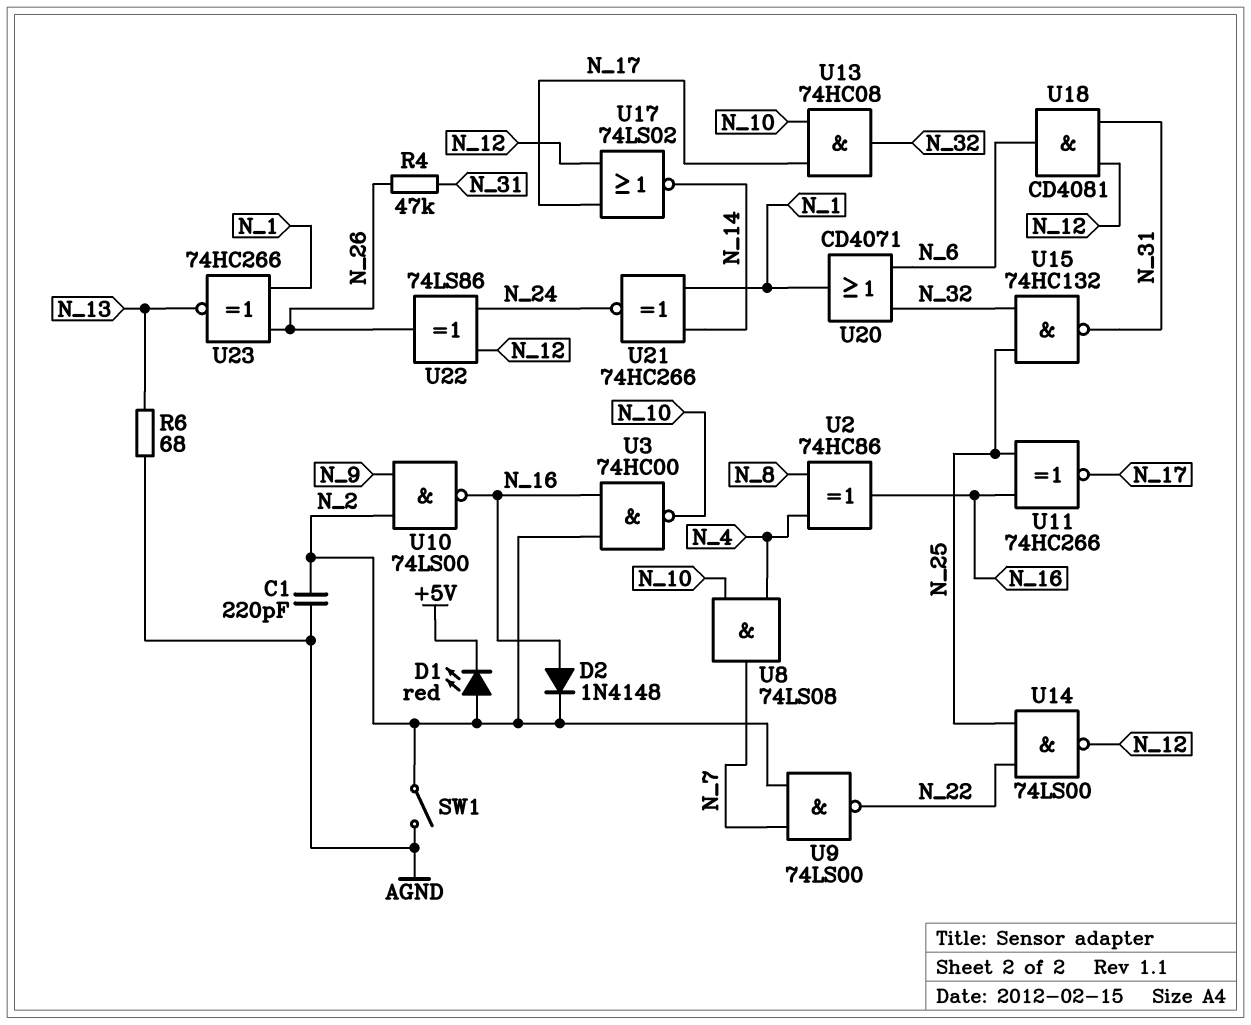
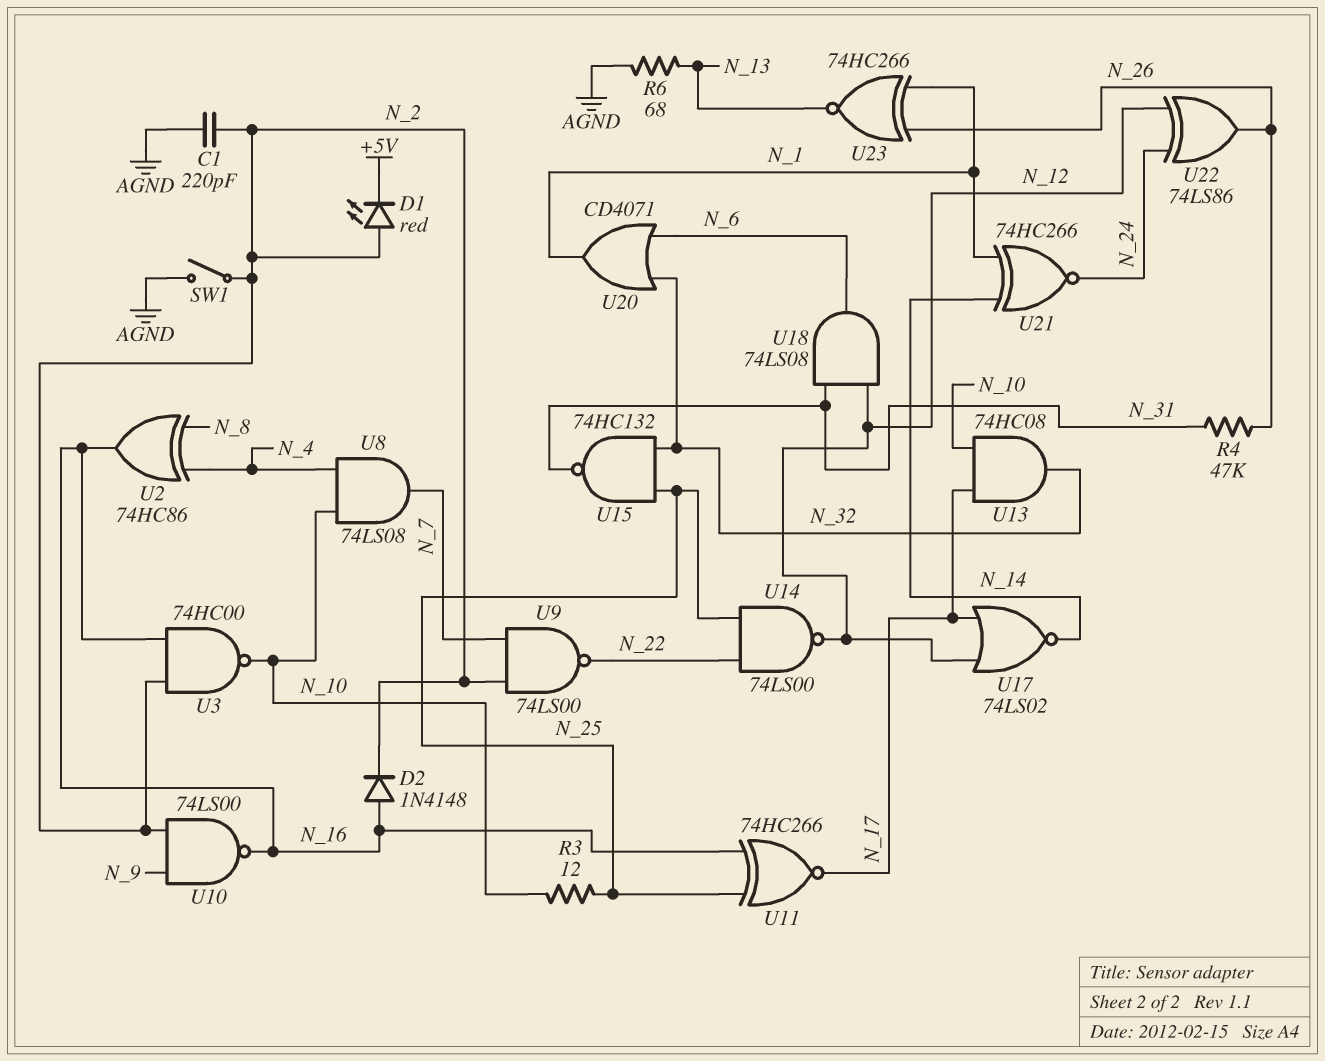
R3: none -> 12 (N_10, N_25)
U18: AND CD4081 (in N_12, in N_31, out N_6) -> AND 74LS08 (in N_12, in N_31, out N_6)

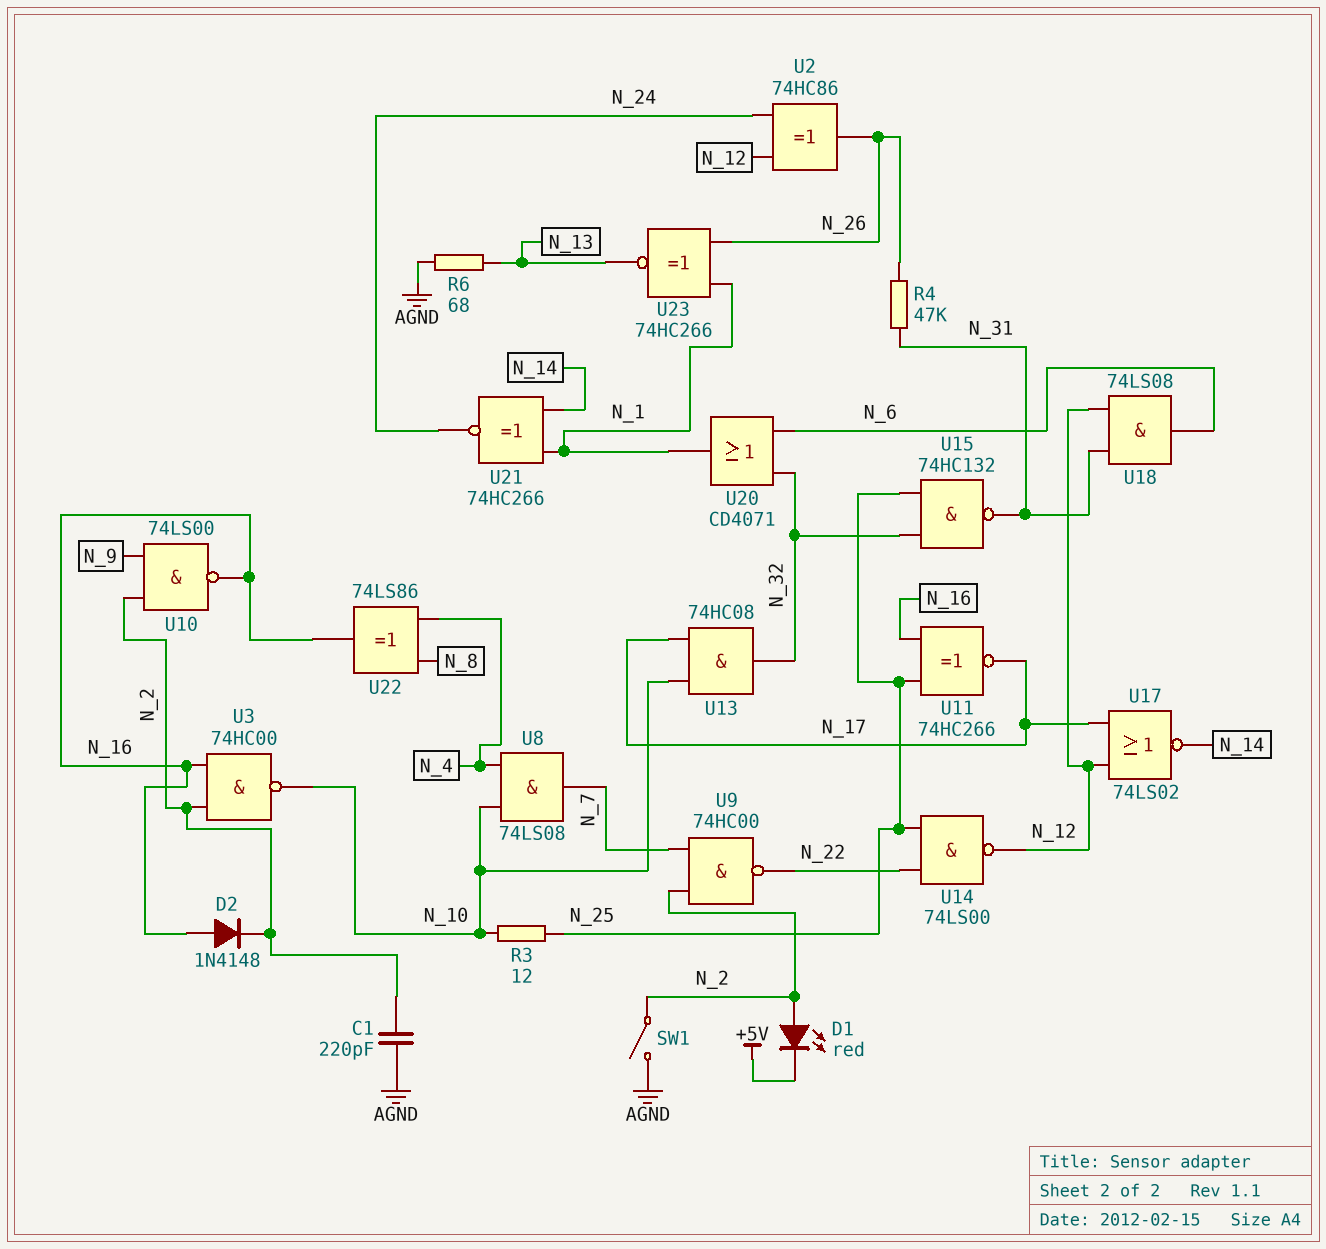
U2: XOR 74HC86 (in N_4, in N_8, out N_16) -> XOR 74HC86 (in N_12, in N_24, out N_26)
U9: NAND 74LS00 (in N_2, in N_7, out N_22) -> NAND 74HC00 (in N_2, in N_7, out N_22)
U22: XOR 74LS86 (in N_12, in N_24, out N_26) -> XOR 74LS86 (in N_4, in N_8, out N_16)

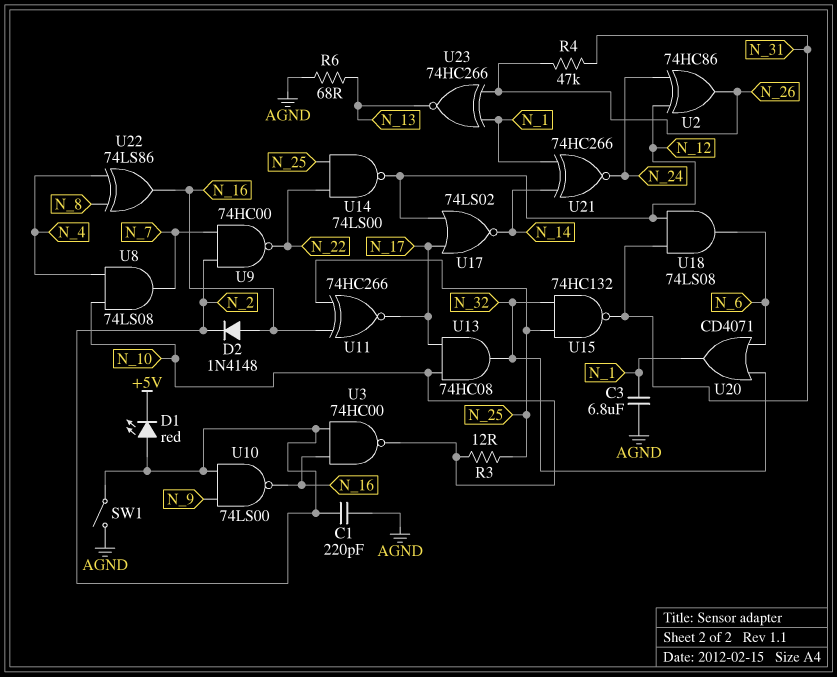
C3: none -> 6.8uF (AGND, N_1)

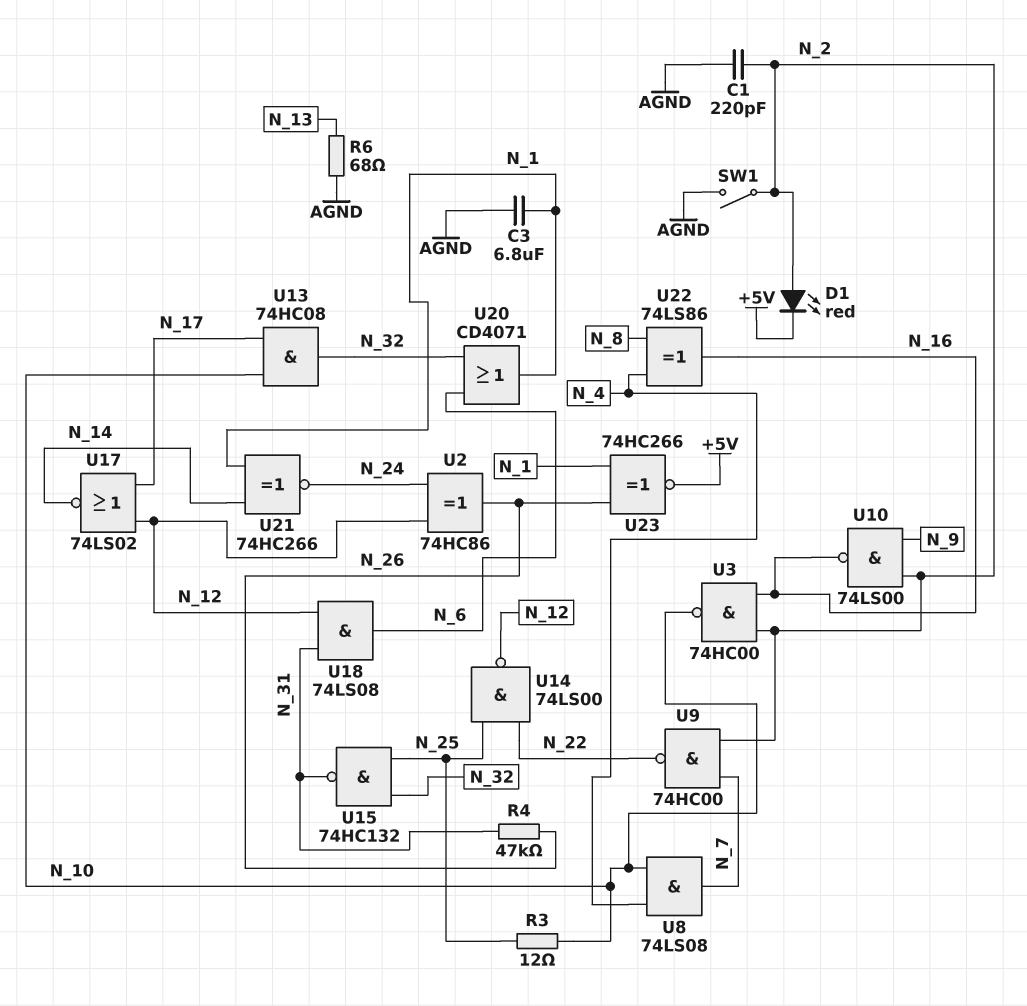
D2: diode 1N4148 (A N_16, K N_2) -> none
U11: XNOR 74HC266 (in N_16, in N_25, out N_17) -> none
U23: XNOR 74HC266 (in N_1, in N_26, out N_13) -> XNOR 74HC266 (in N_1, in N_26, out +5V)

